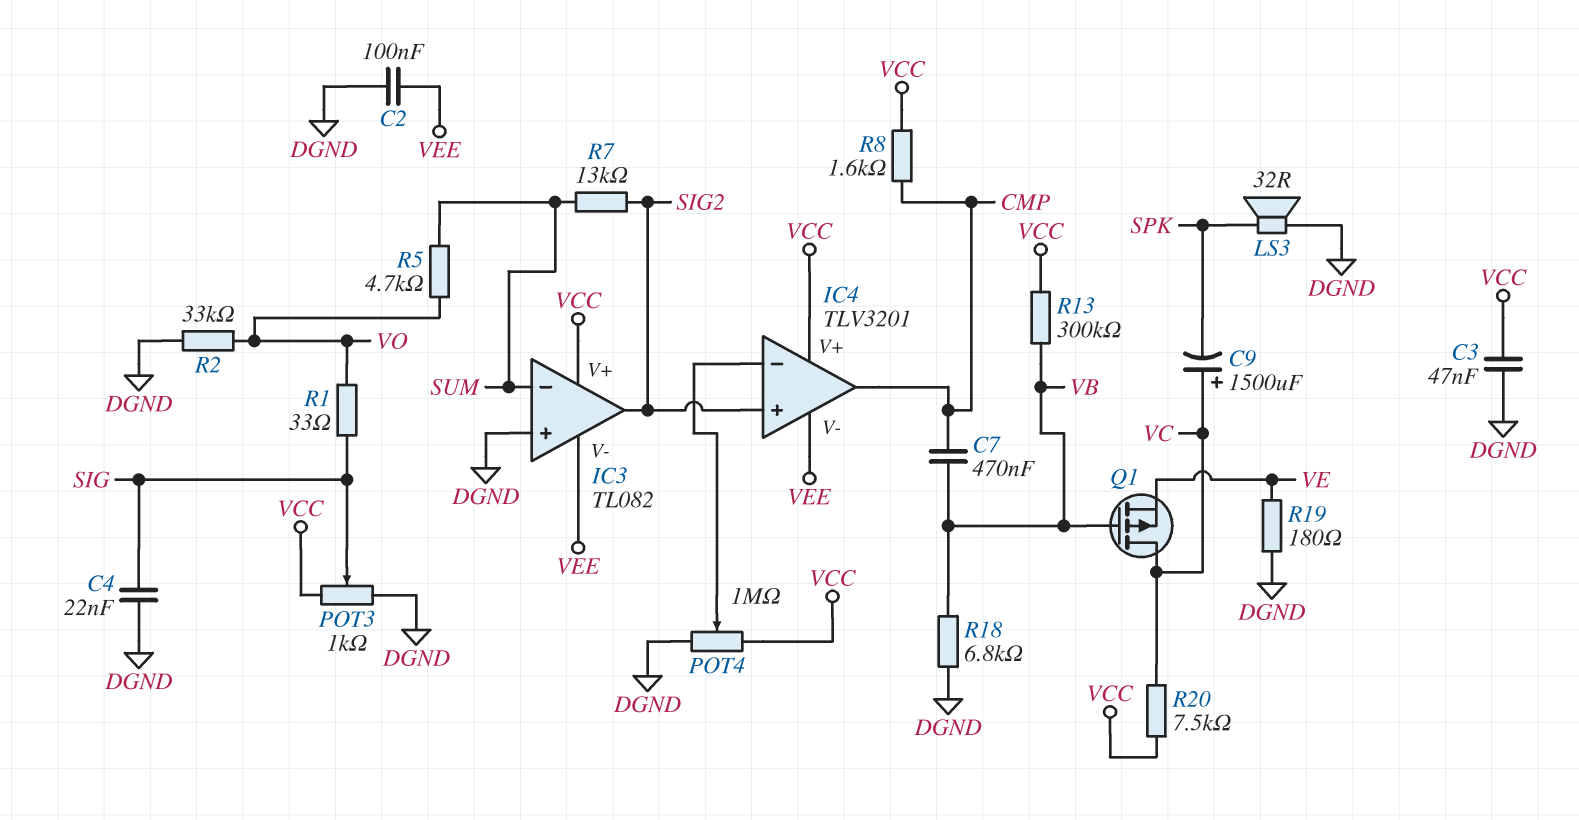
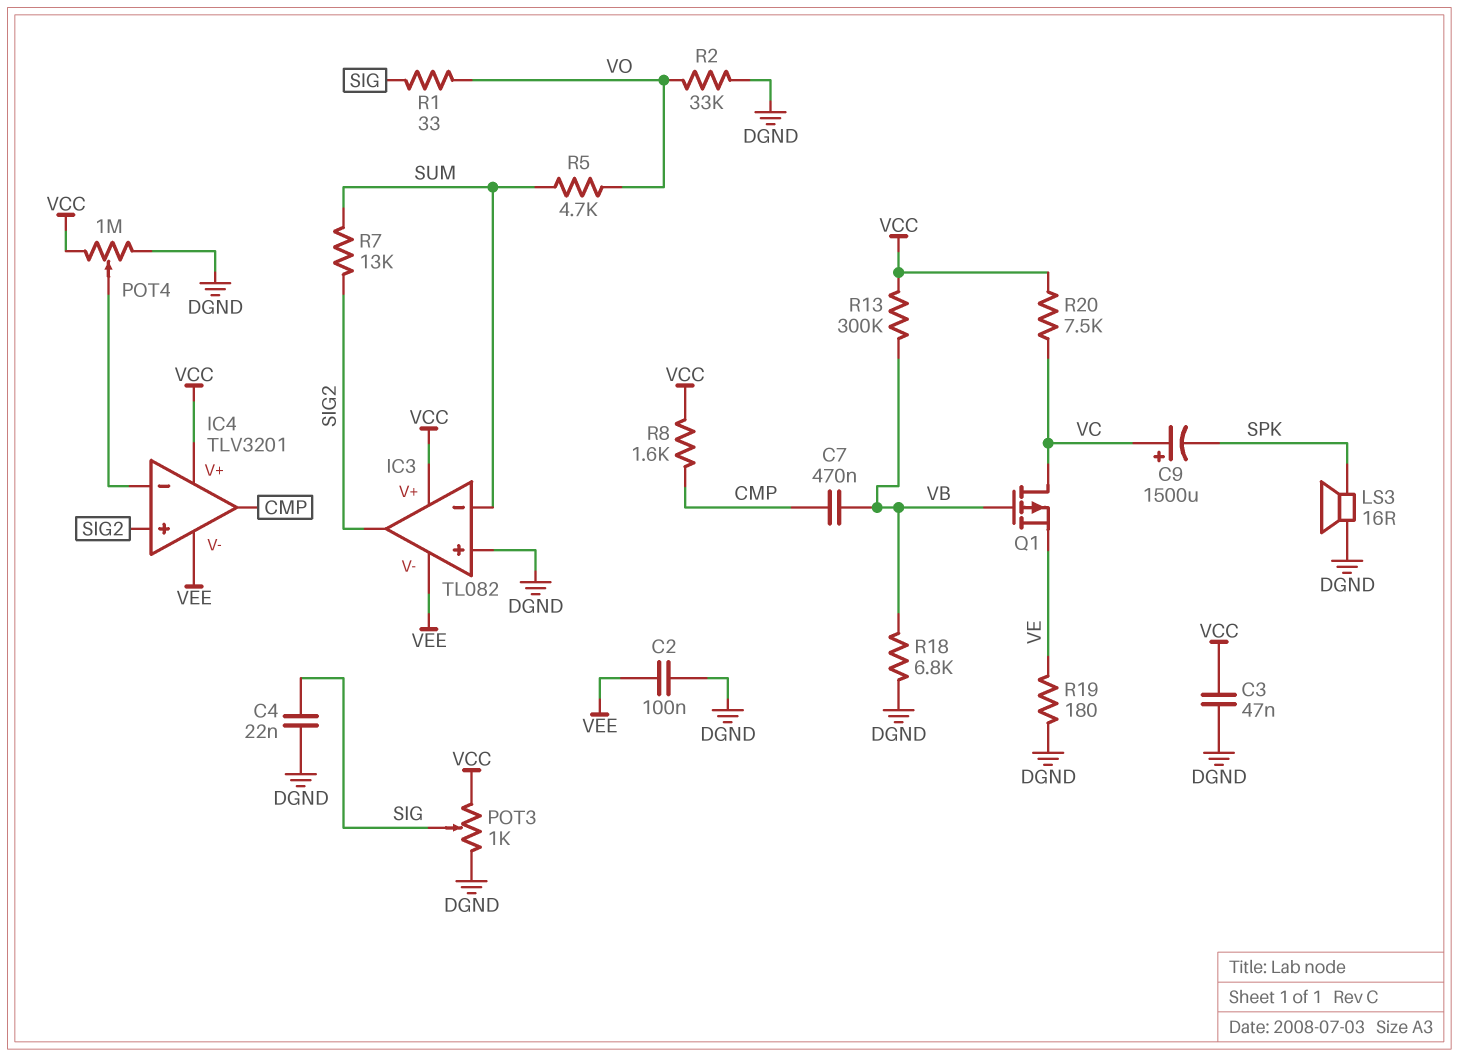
LS3: speaker 32R (DGND, SPK) -> speaker 16R (DGND, SPK)

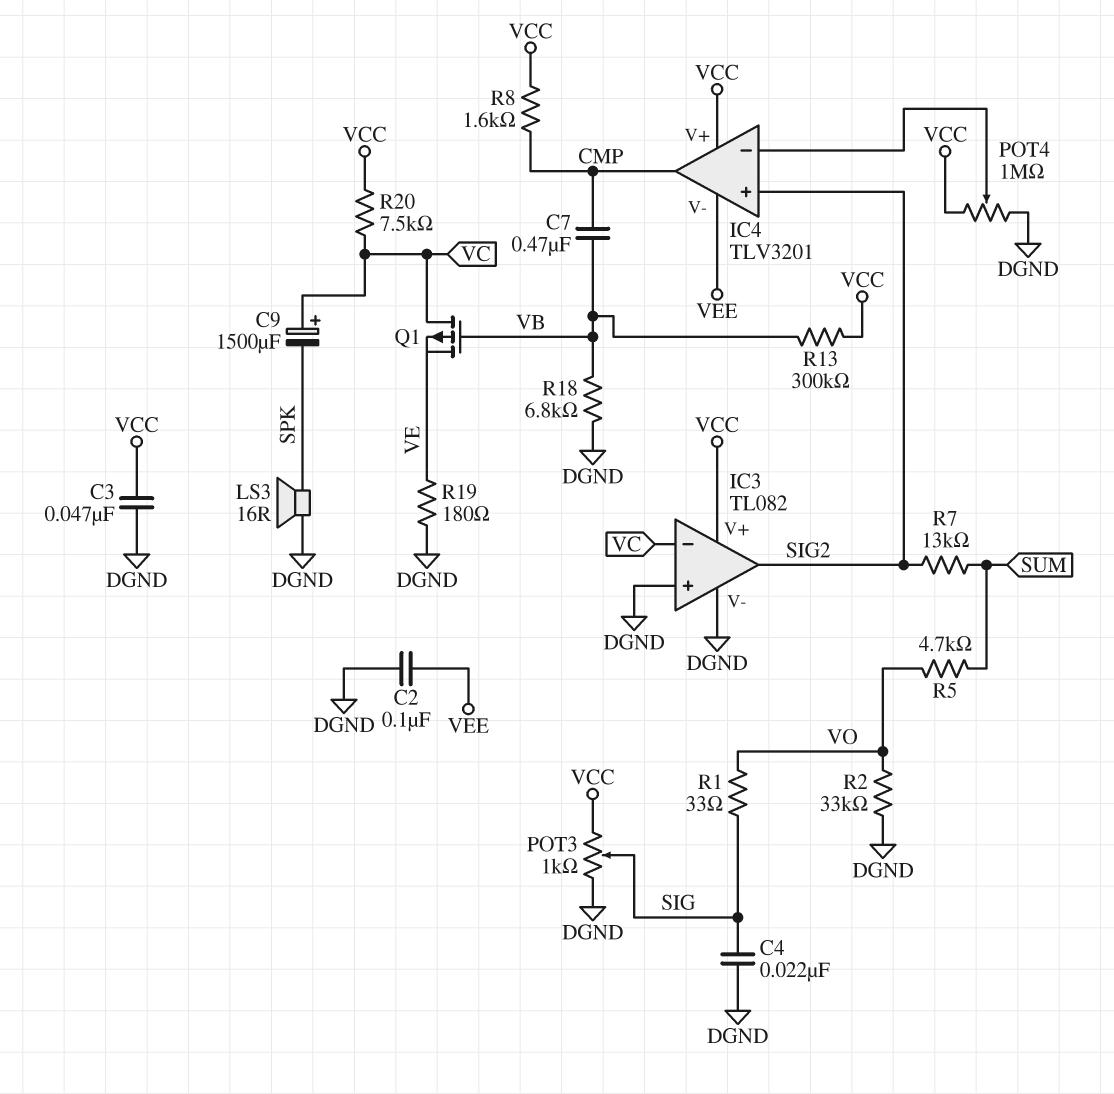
IC3 pin V-: VEE -> DGND
IC3 pin in-: SUM -> VC

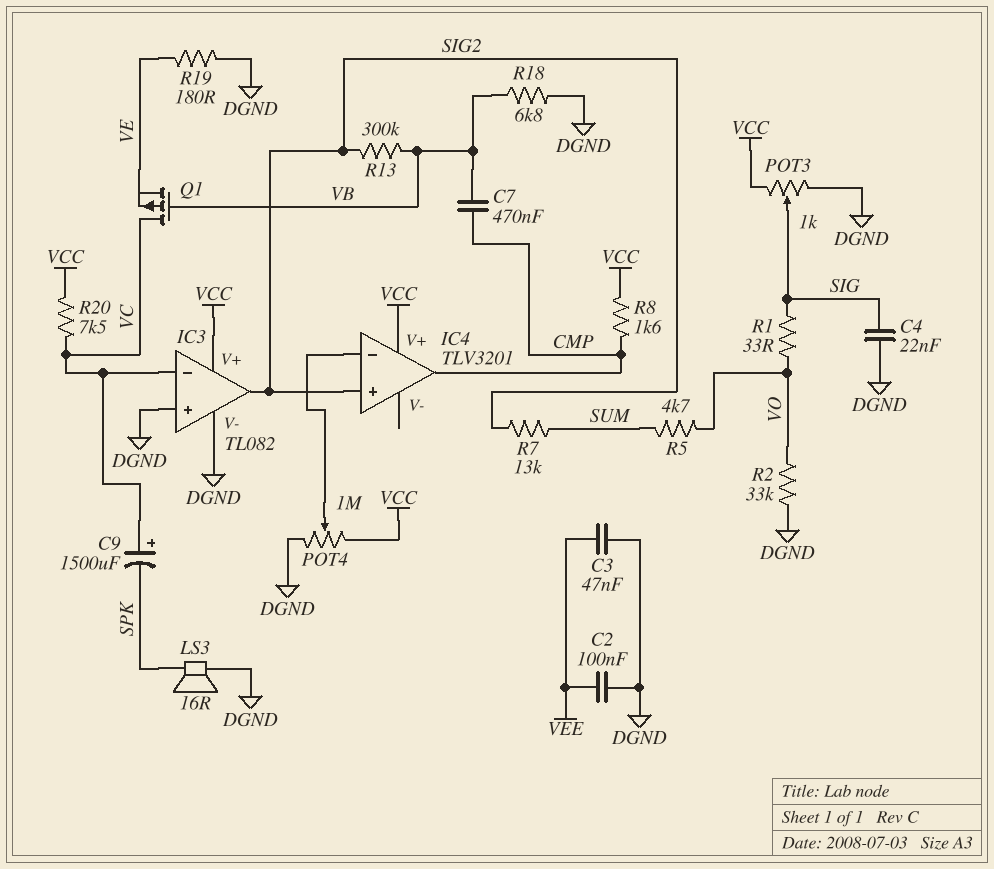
C3: 47nF (DGND, VCC) -> 47nF (DGND, VEE)
IC4 pin V-: VEE -> none
R13: 300k (VB, VCC) -> 300k (SIG2, VB)

